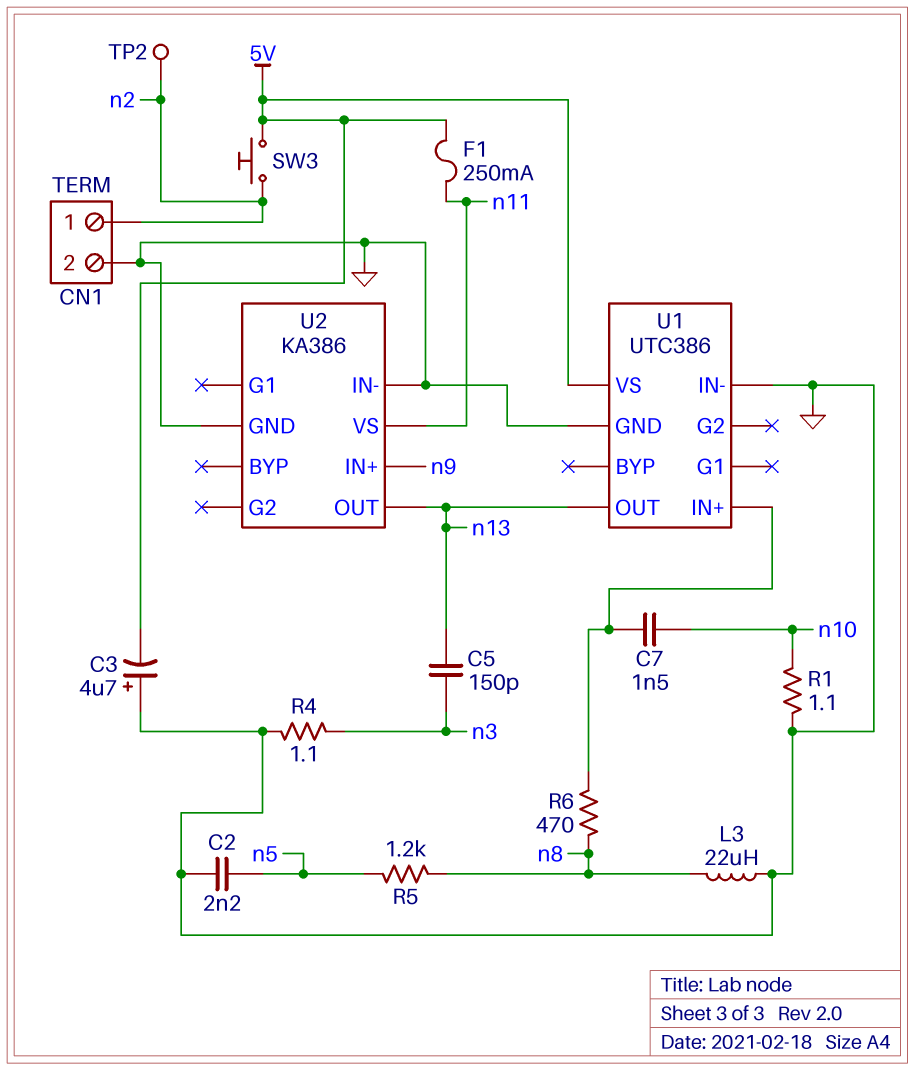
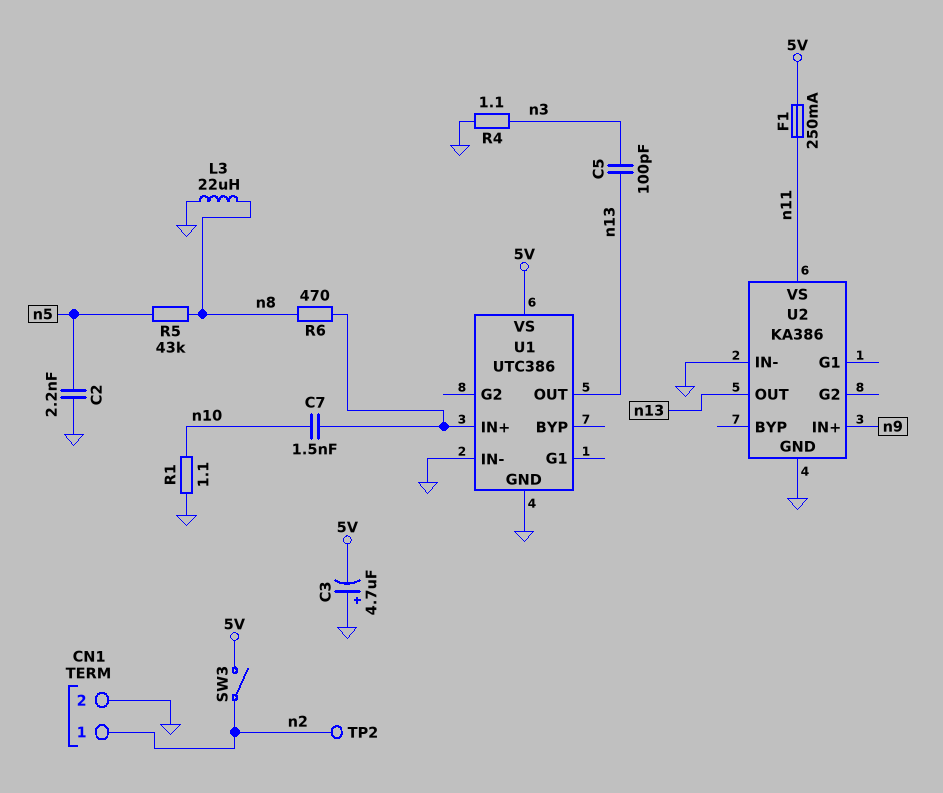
C5: 150pF (n3, n13) -> 100pF (n3, n13)
R5: 1.2k (n5, n8) -> 43k (n5, n8)
SW3: button (5V, n2) -> switch (5V, n2)

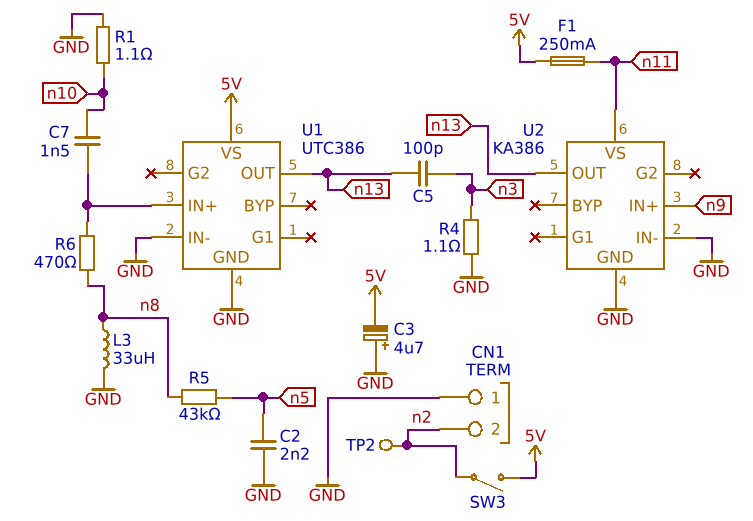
CN1 pin 1: n2 -> GND
CN1 pin 2: GND -> n2
L3: 22uH (GND, n8) -> 33uH (GND, n8)

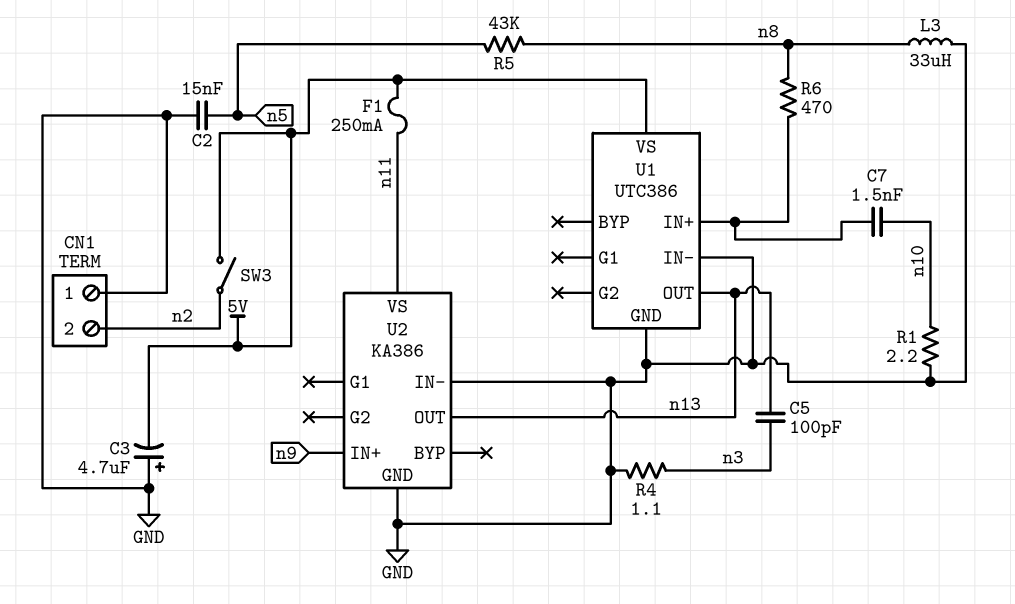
C2: 2.2nF (GND, n5) -> 15nF (GND, n5)
R1: 1.1 (GND, n10) -> 2.2 (GND, n10)
TP2: test point (n2) -> none

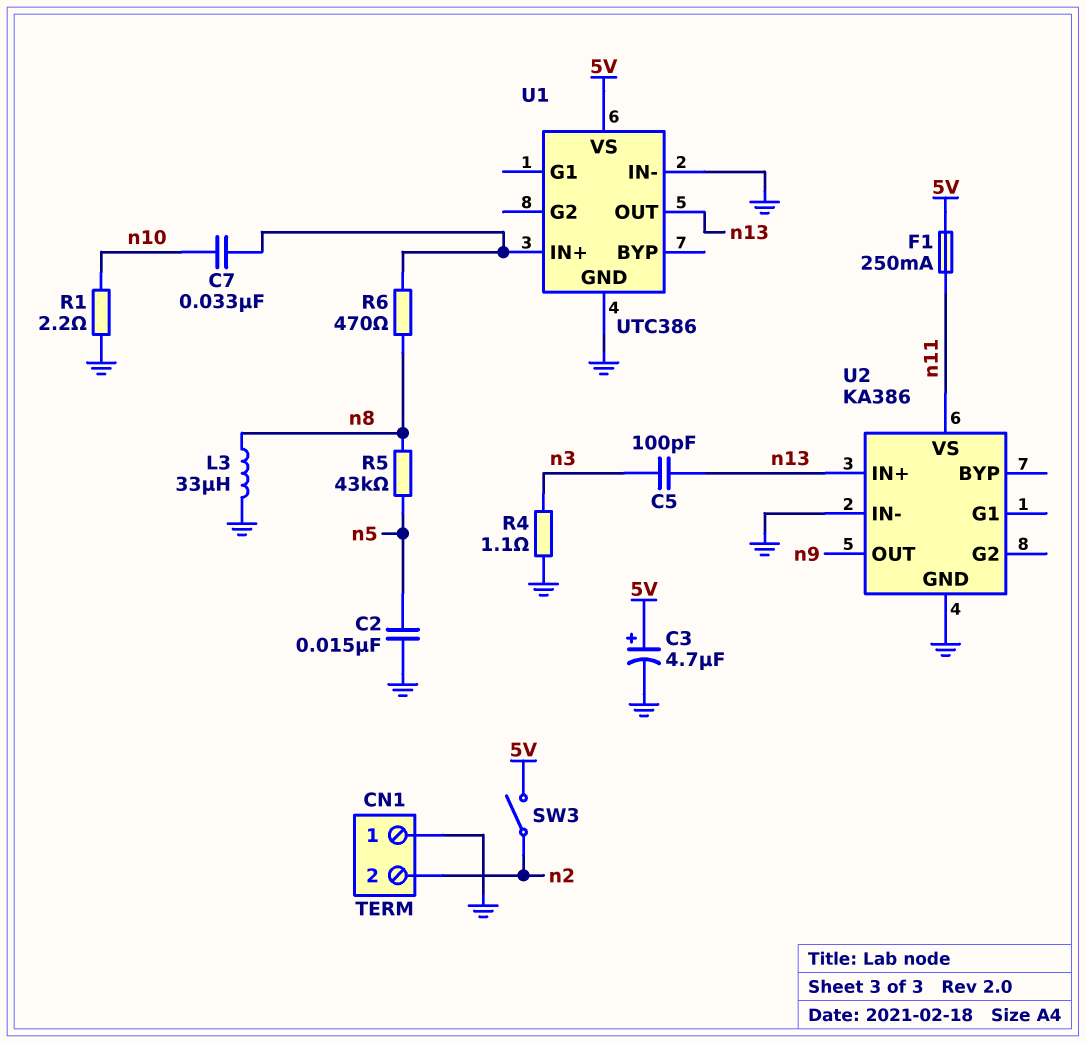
C3: 4.7uF (plus GND, minus 5V) -> 4.7uF (plus 5V, minus GND)
C7: 1.5nF (U1/IN+, n10) -> 33nF (U1/IN+, n10)
U2 pin IN+: n9 -> n13
U2 pin OUT: n13 -> n9

